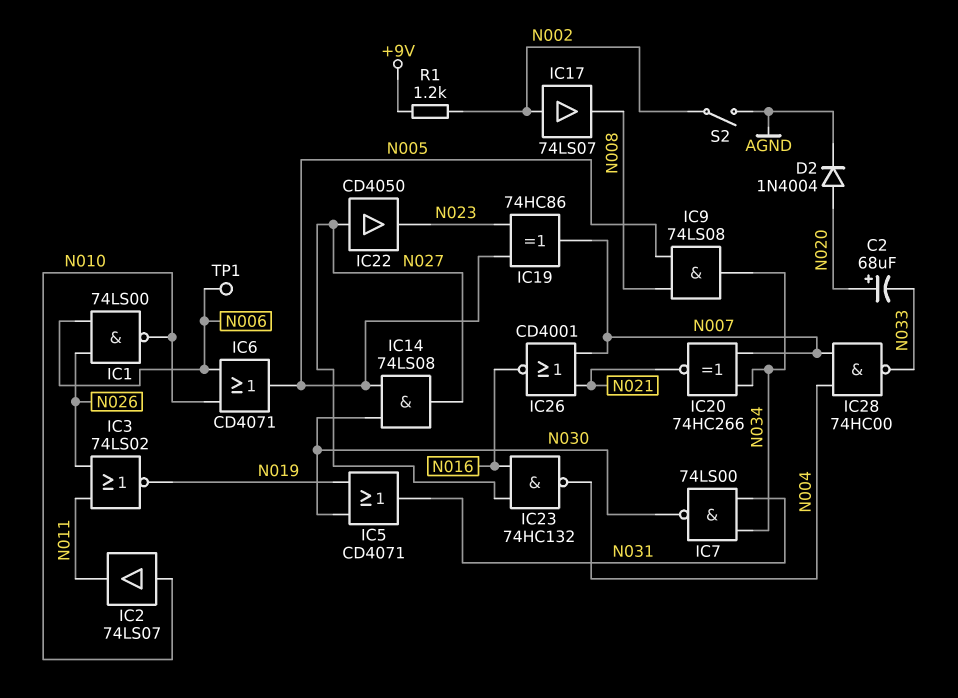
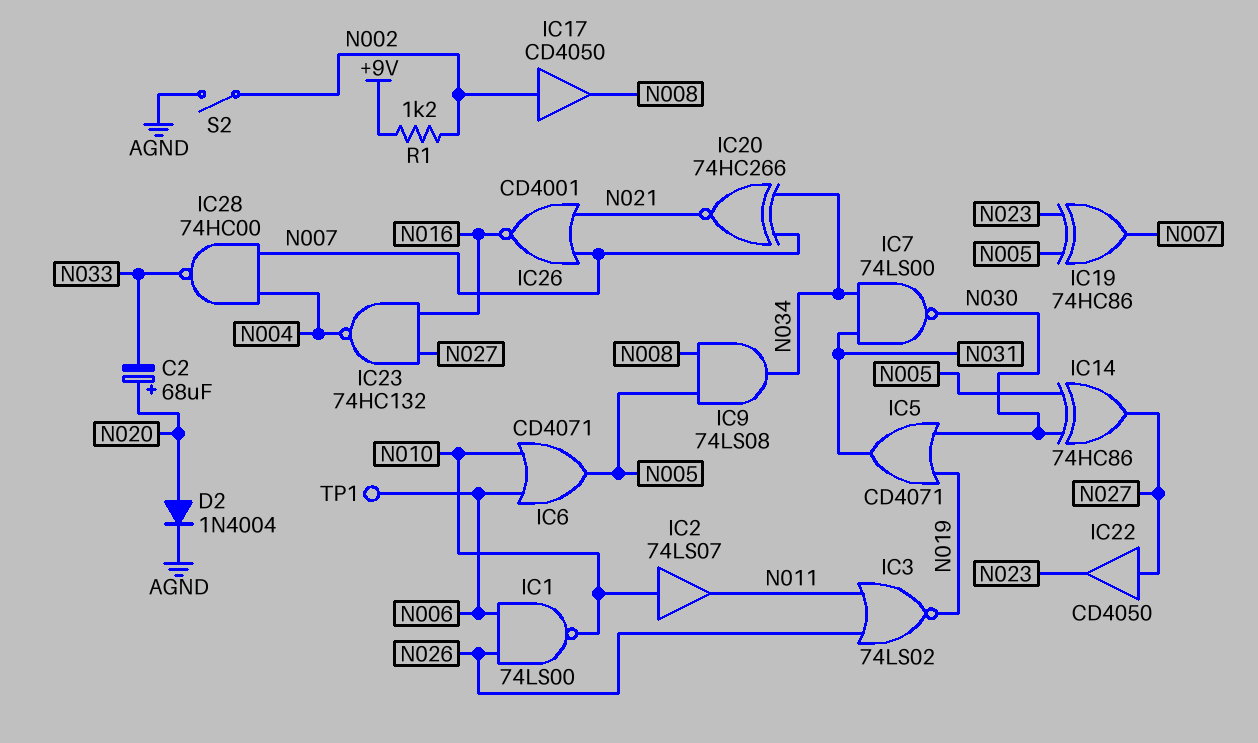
IC14: AND 74LS08 (in N005, in N030, out N027) -> XOR 74HC86 (in N005, in N030, out N027)
IC17: buffer 74LS07 (in N002, out N008) -> buffer CD4050 (in N002, out N008)

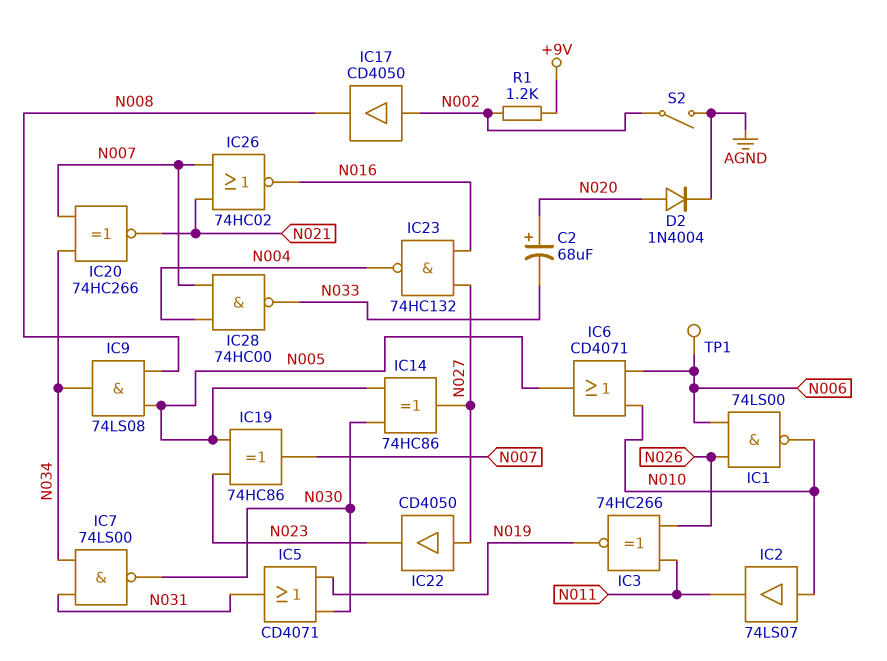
IC3: NOR 74LS02 (in N011, in N026, out N019) -> XNOR 74HC266 (in N011, in N026, out N019)
IC26: NOR CD4001 (in N007, in N021, out N016) -> NOR 74HC02 (in N007, in N021, out N016)

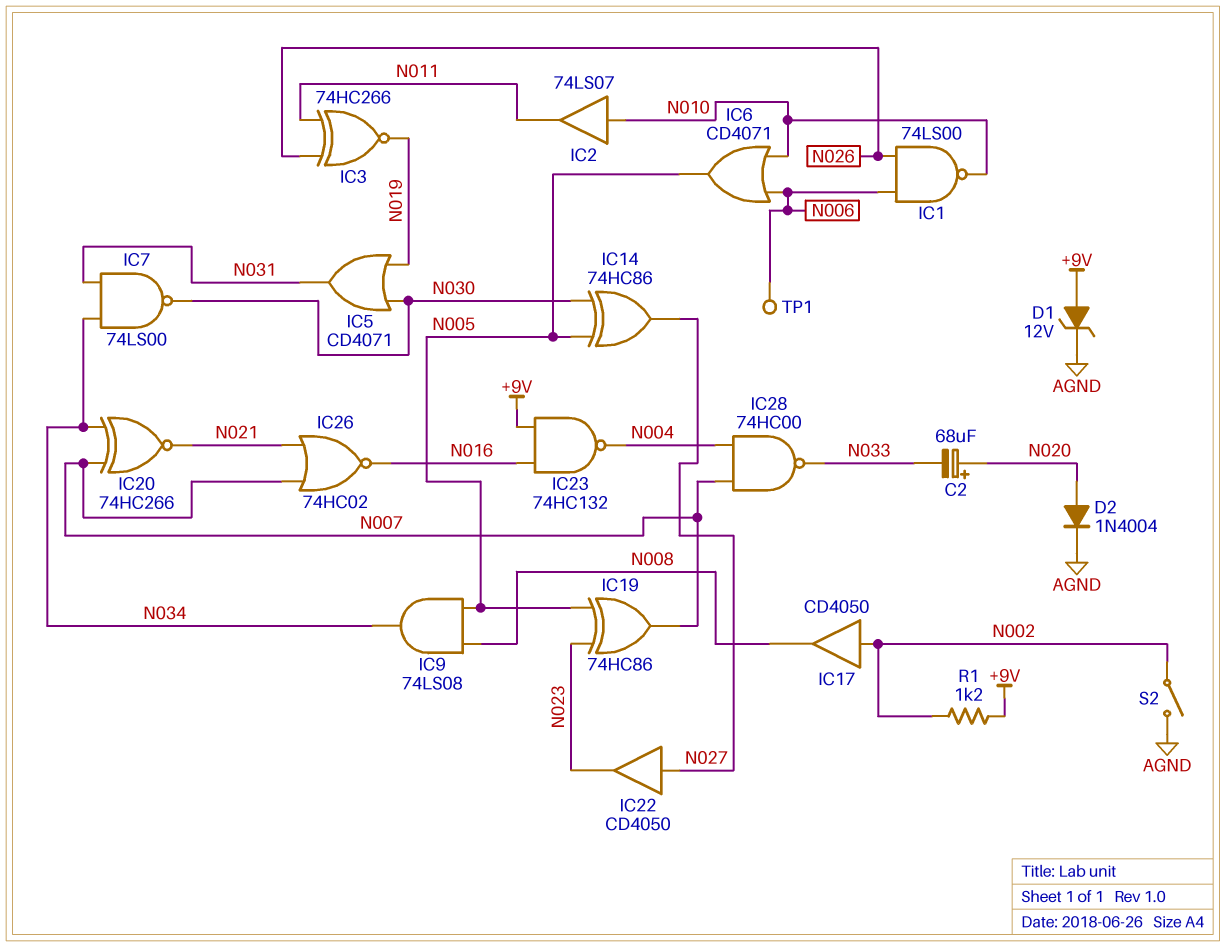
D1: none -> zener 12V (A +9V, K AGND)
IC23: NAND 74HC132 (in N016, in N027, out N004) -> NAND 74HC132 (in +9V, in N016, out N004)

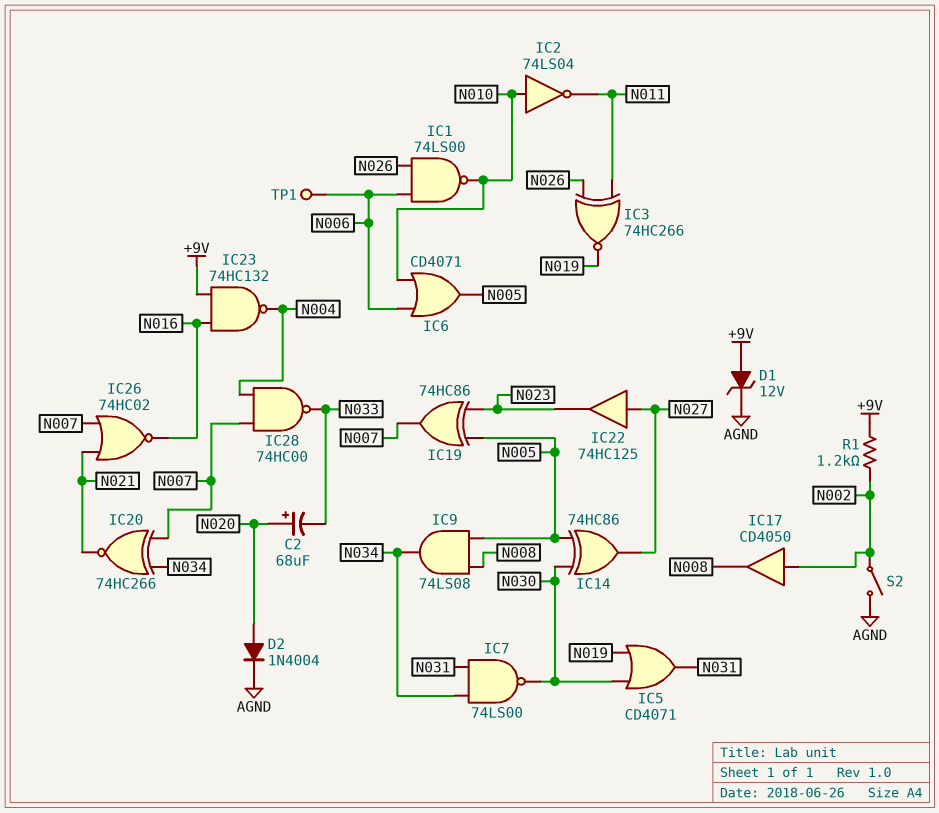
IC2: buffer 74LS07 (in N010, out N011) -> NOT 74LS04 (in N010, out N011)
IC22: buffer CD4050 (in N027, out N023) -> buffer 74HC125 (in N027, out N023)

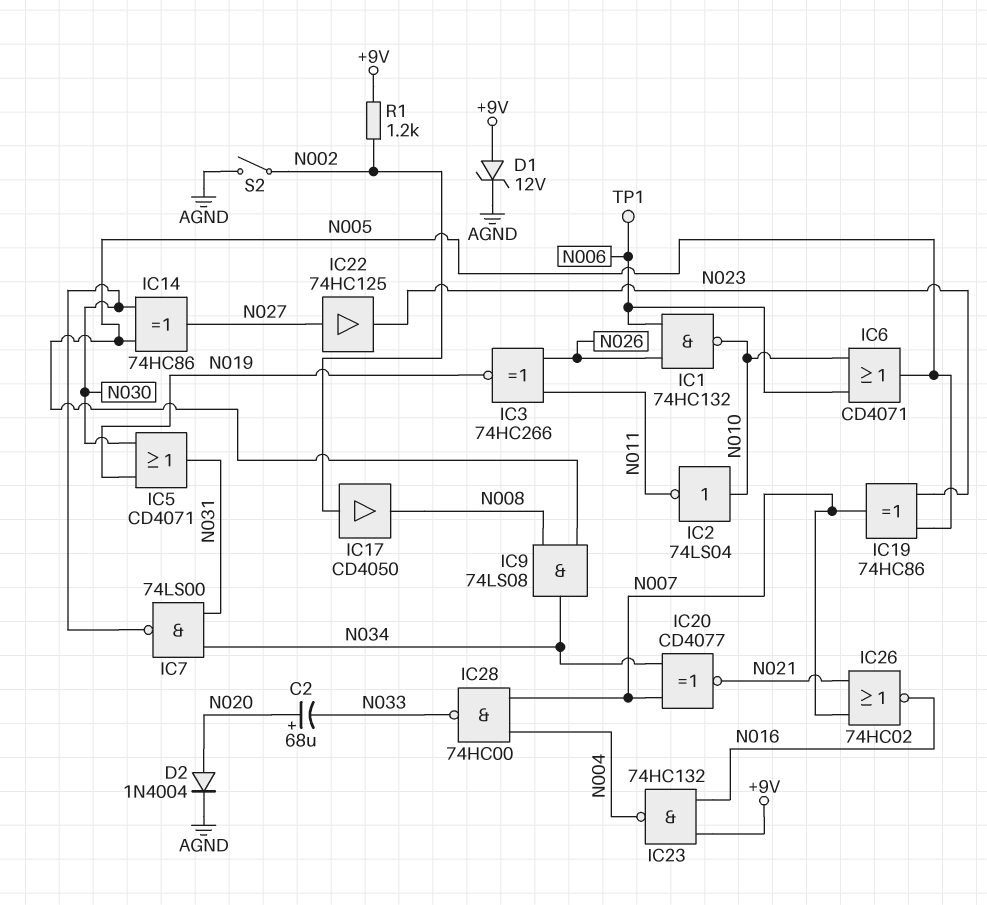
IC1: NAND 74LS00 (in N006, in N026, out N010) -> NAND 74HC132 (in N006, in N026, out N010)
IC20: XNOR 74HC266 (in N007, in N034, out N021) -> XNOR CD4077 (in N007, in N034, out N021)

